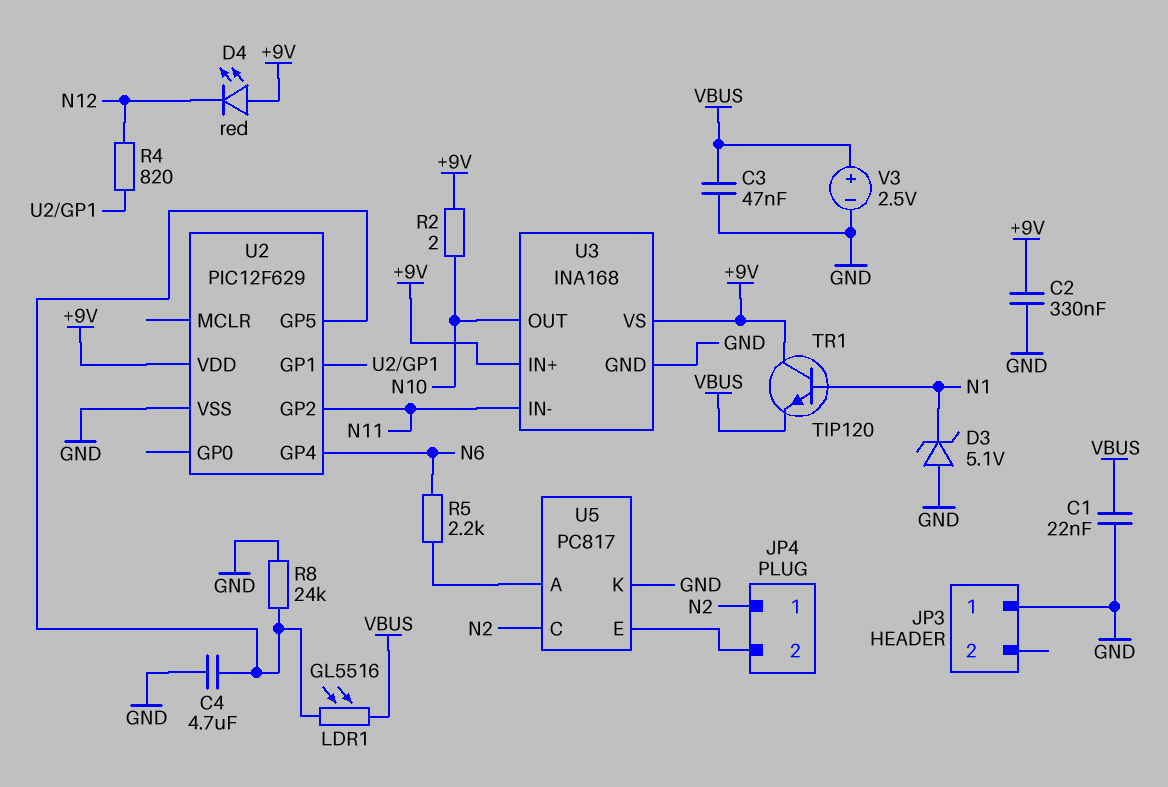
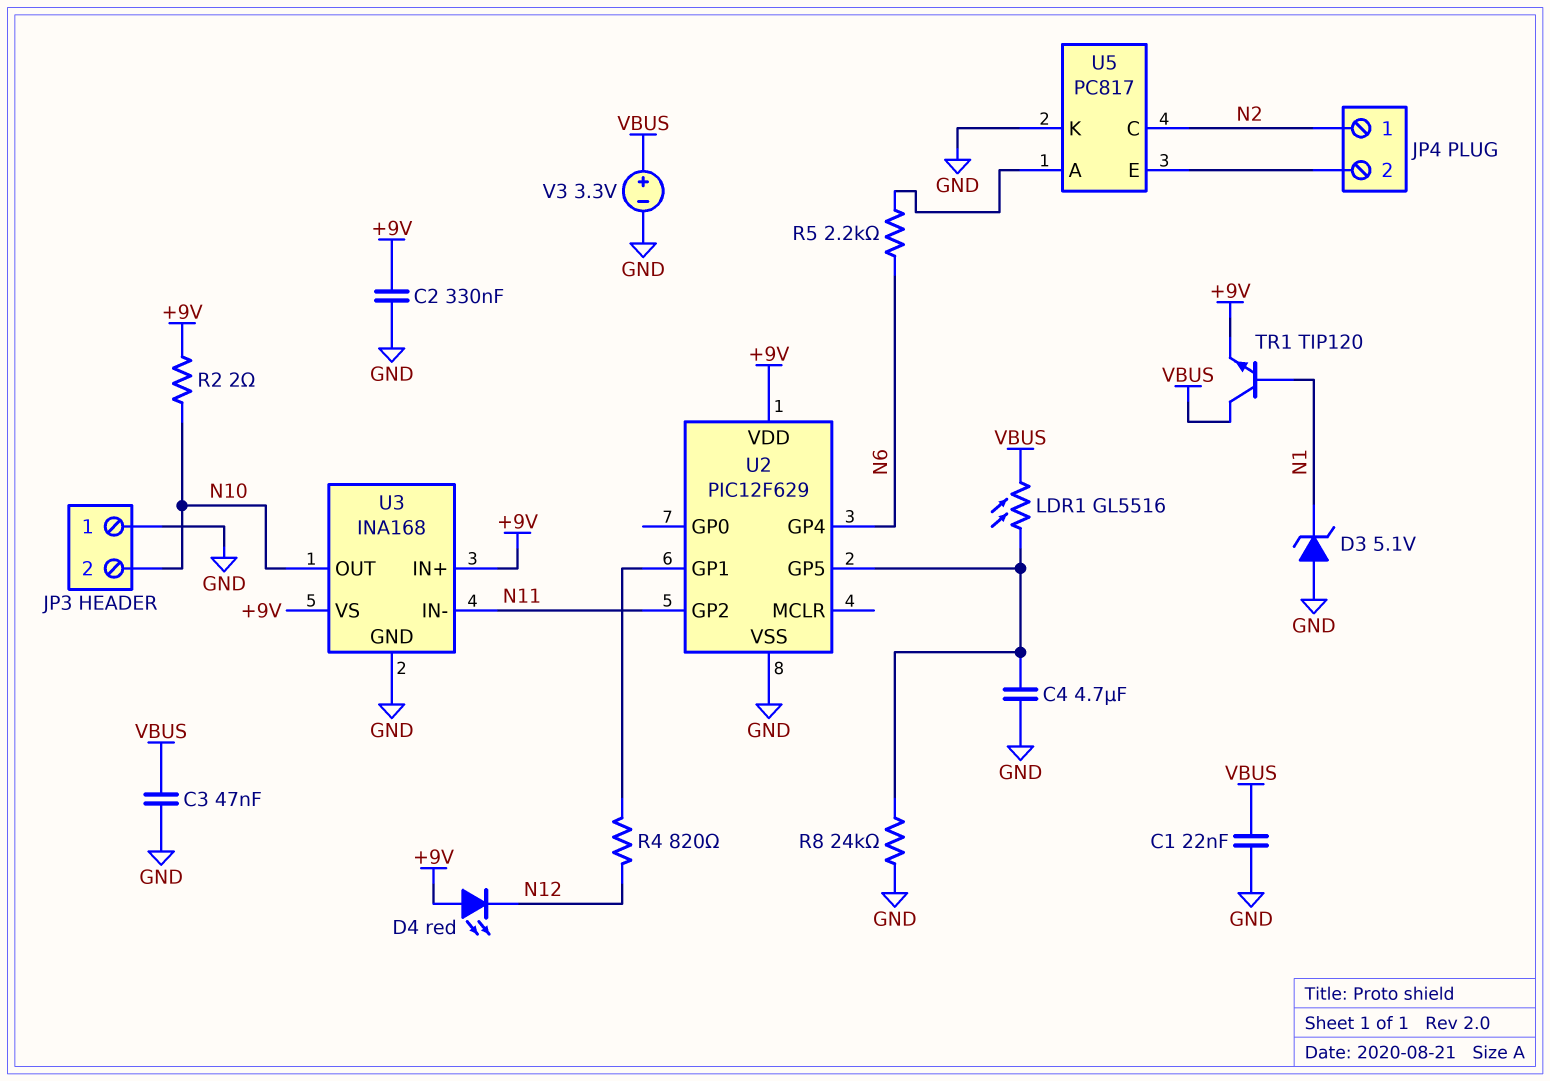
JP3 pin 2: none -> N10
TR1: NPN TIP120 (B N1, C +9V, E VBUS) -> NPN TIP120 (B N1, C VBUS, E +9V)
V3: 2.5V (plus VBUS, minus GND) -> 3.3V (plus VBUS, minus GND)

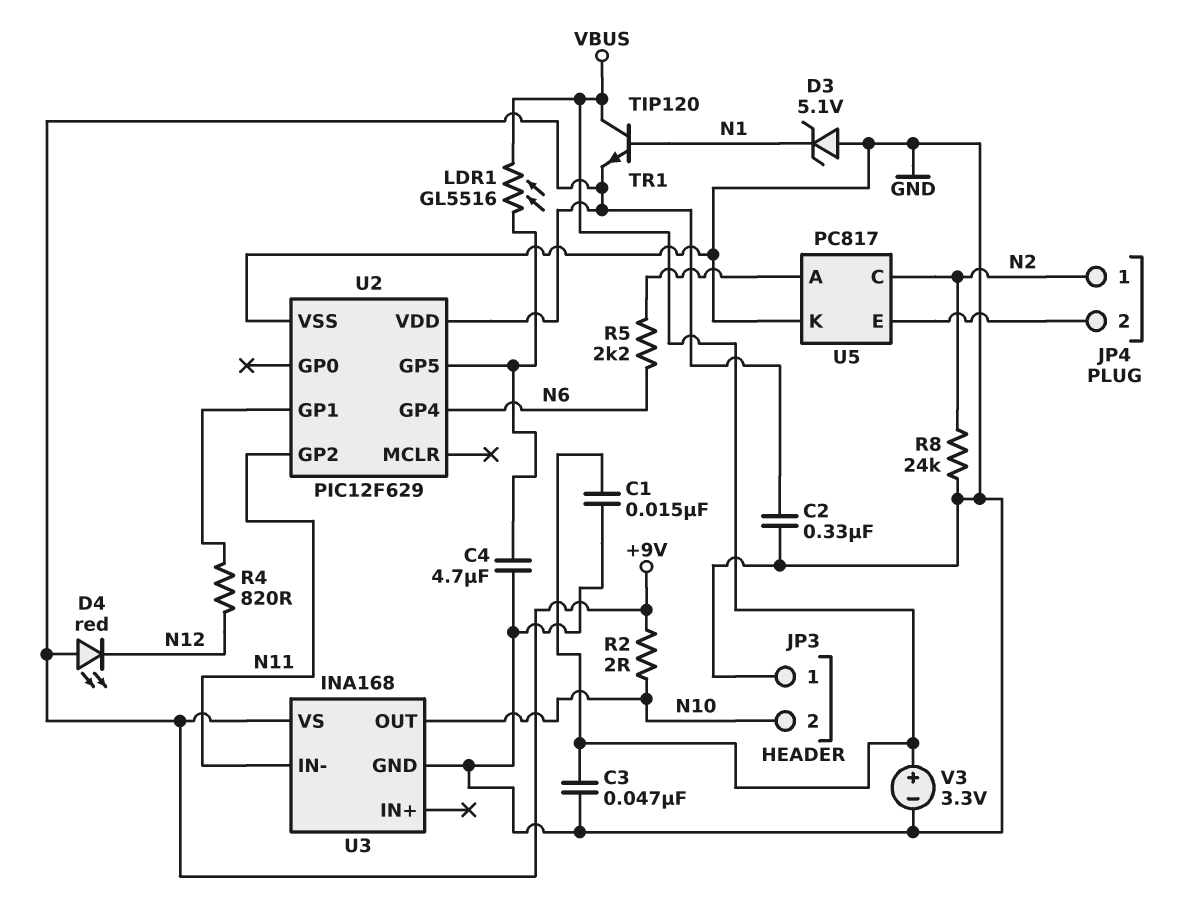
C1: 22nF (GND, VBUS) -> 15nF (GND, VBUS)
R8: 24k (GND, U2/GP5) -> 24k (GND, N2)
U3 pin IN+: +9V -> none

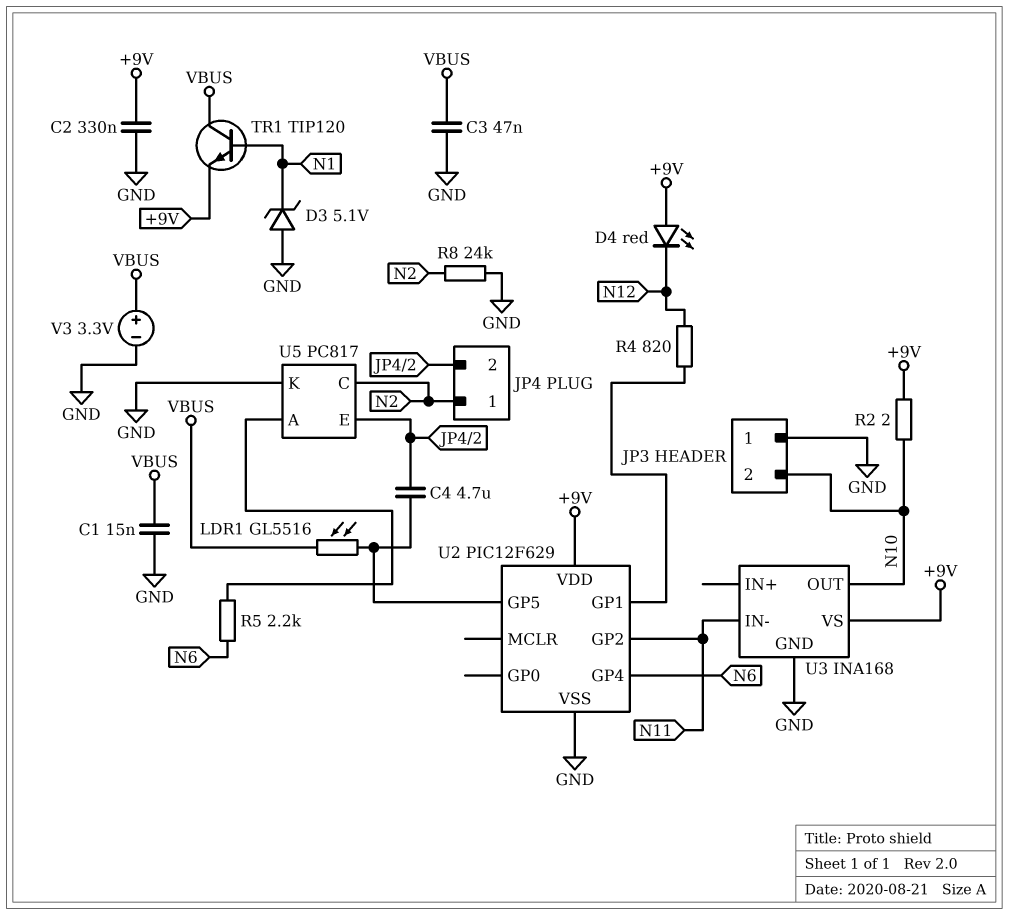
C4: 4.7uF (GND, U2/GP5) -> 4.7uF (JP4/2, U2/GP5)

